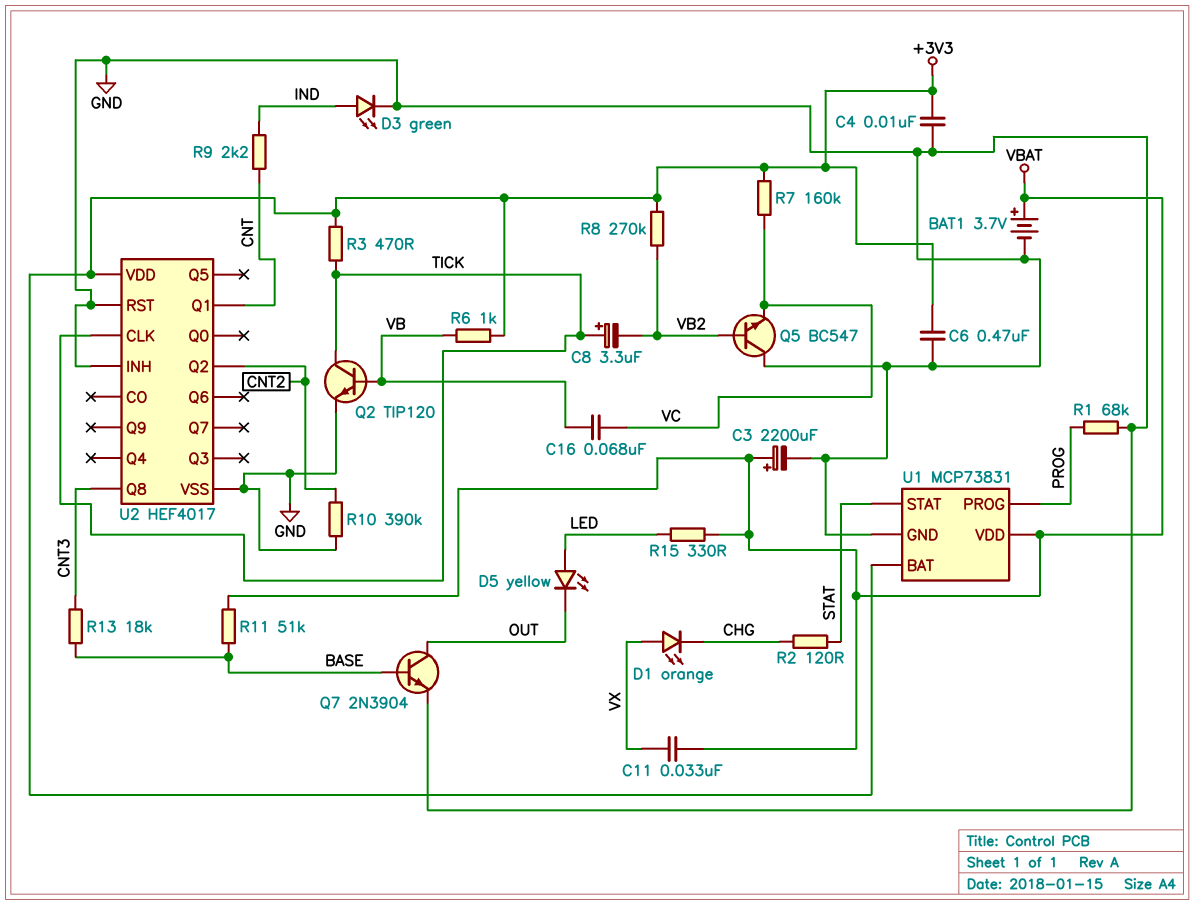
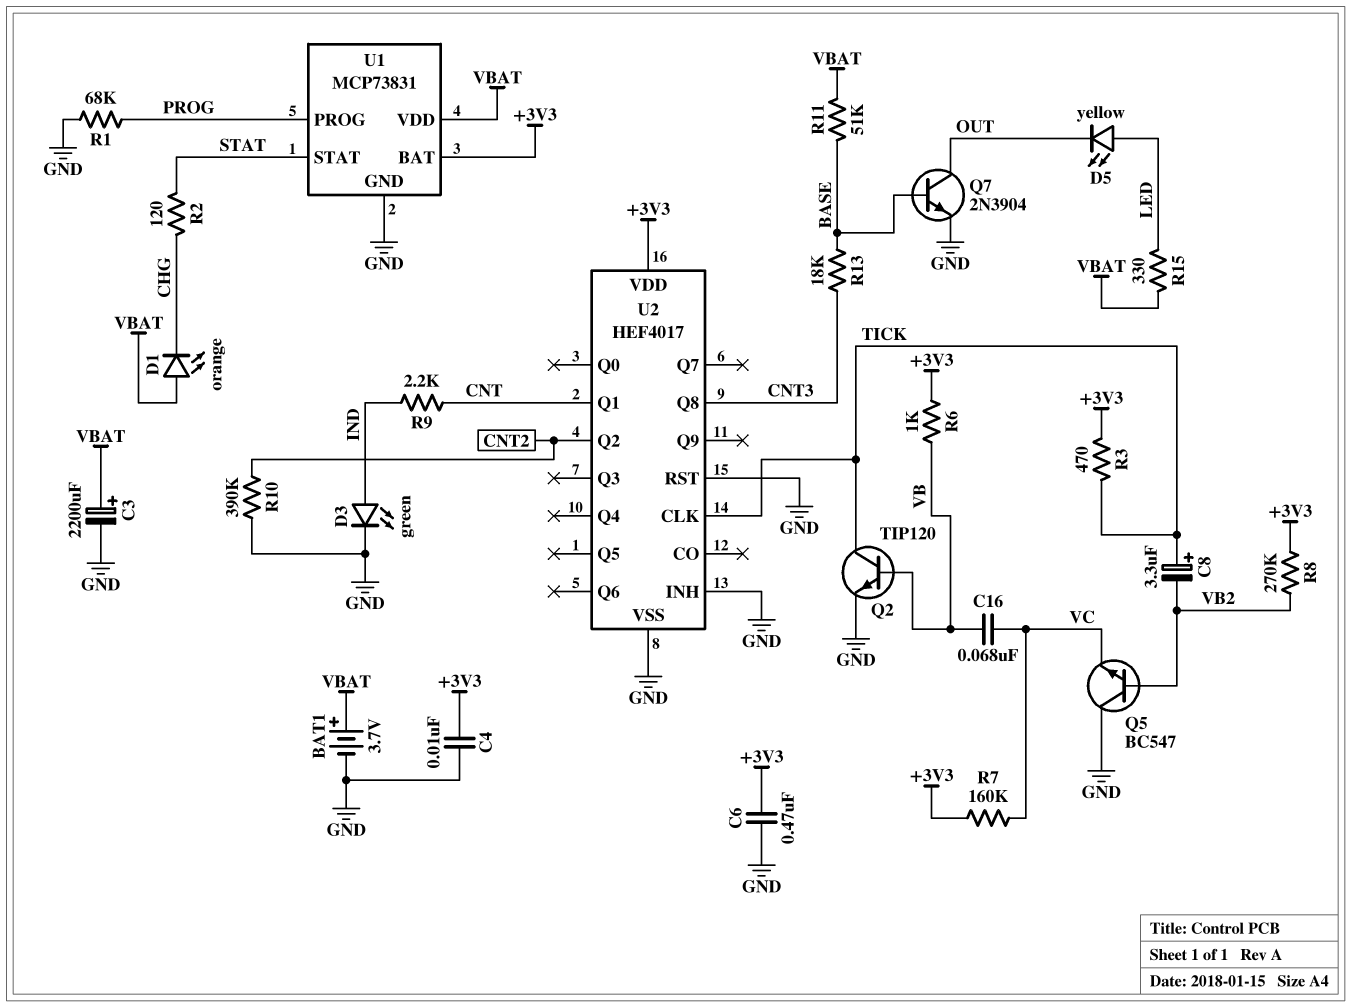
C11: 33nF (VBAT, VX) -> none
D1: LED orange (A VX, K CHG) -> LED orange (A VBAT, K CHG)

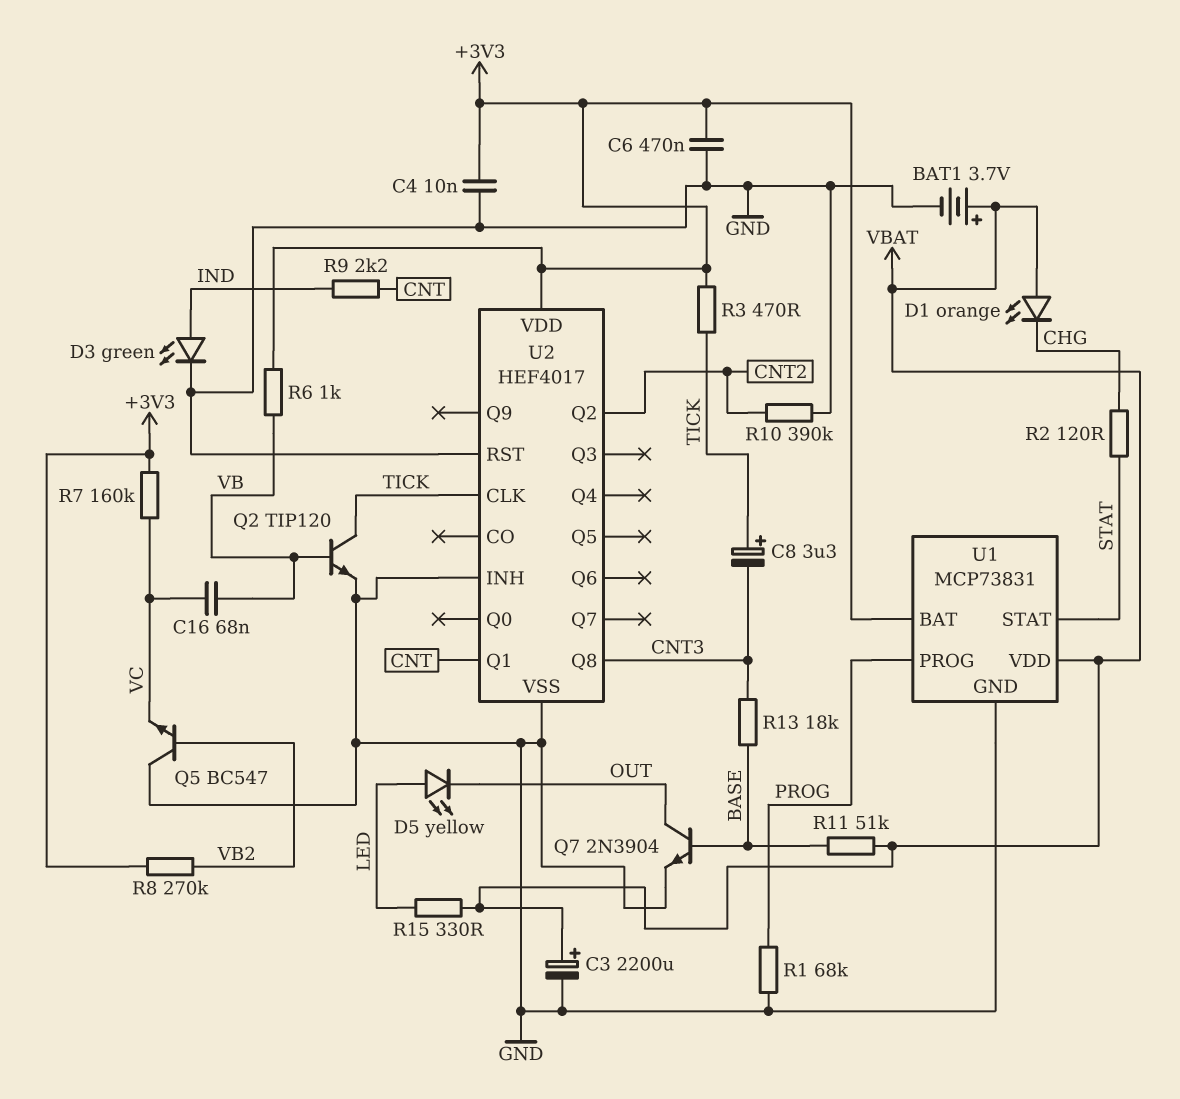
C8: 3.3uF (plus TICK, minus VB2) -> 3.3uF (plus TICK, minus CNT3)

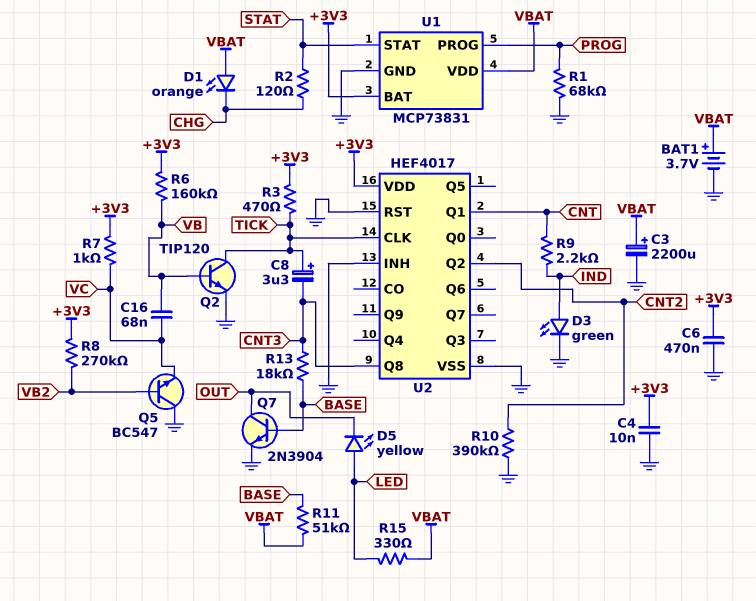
R6: 1k (+3V3, VB) -> 160k (+3V3, VB)
R7: 160k (+3V3, VC) -> 1k (+3V3, VC)

